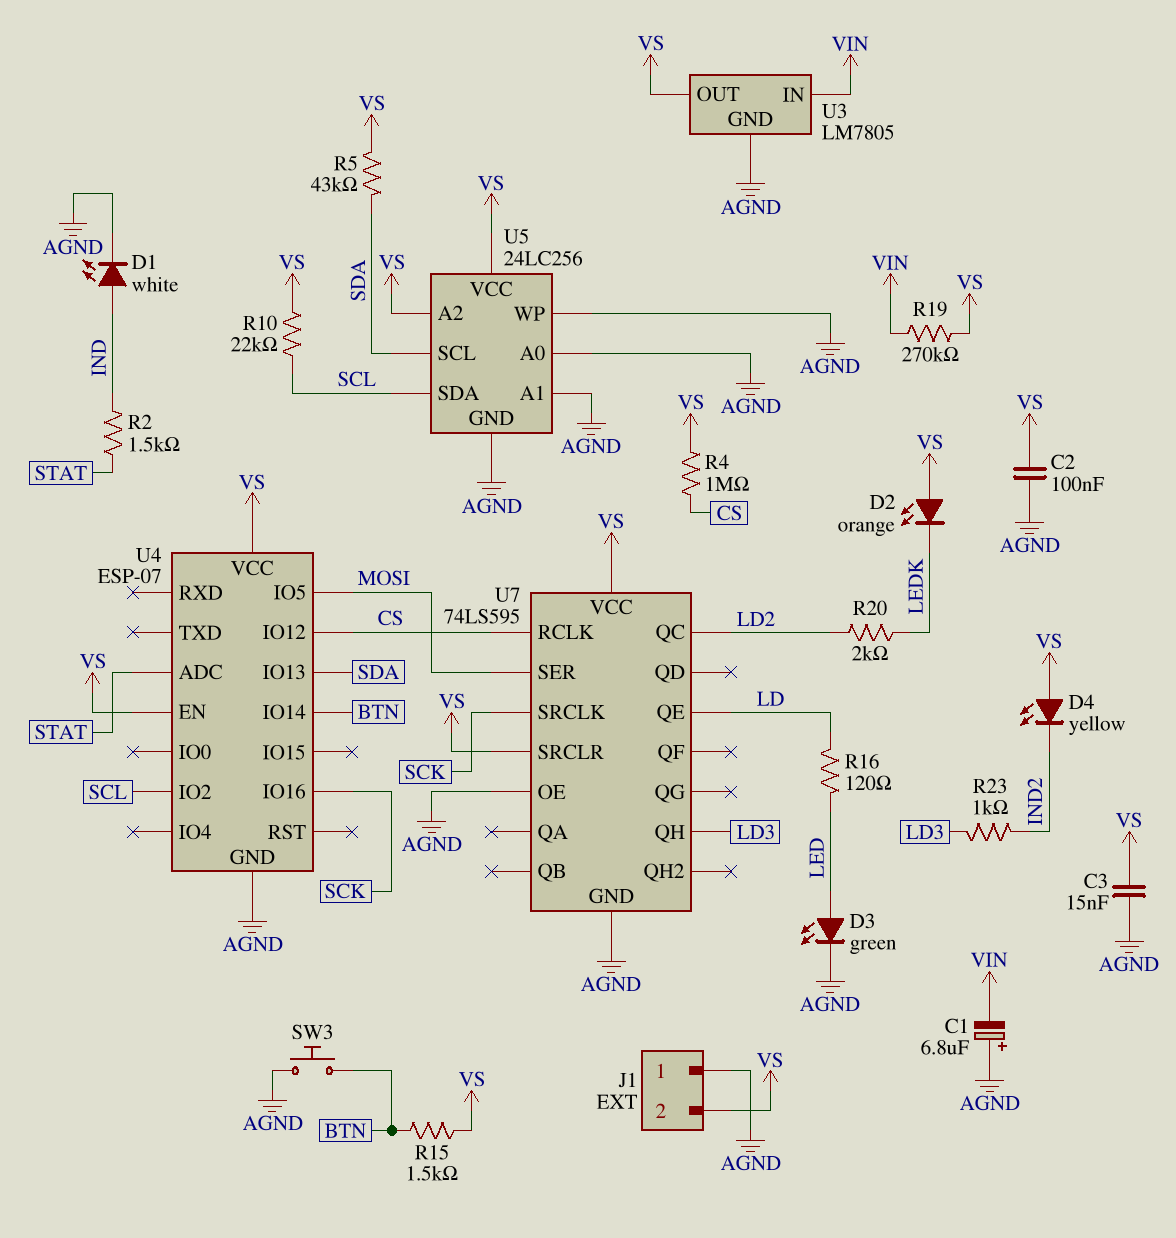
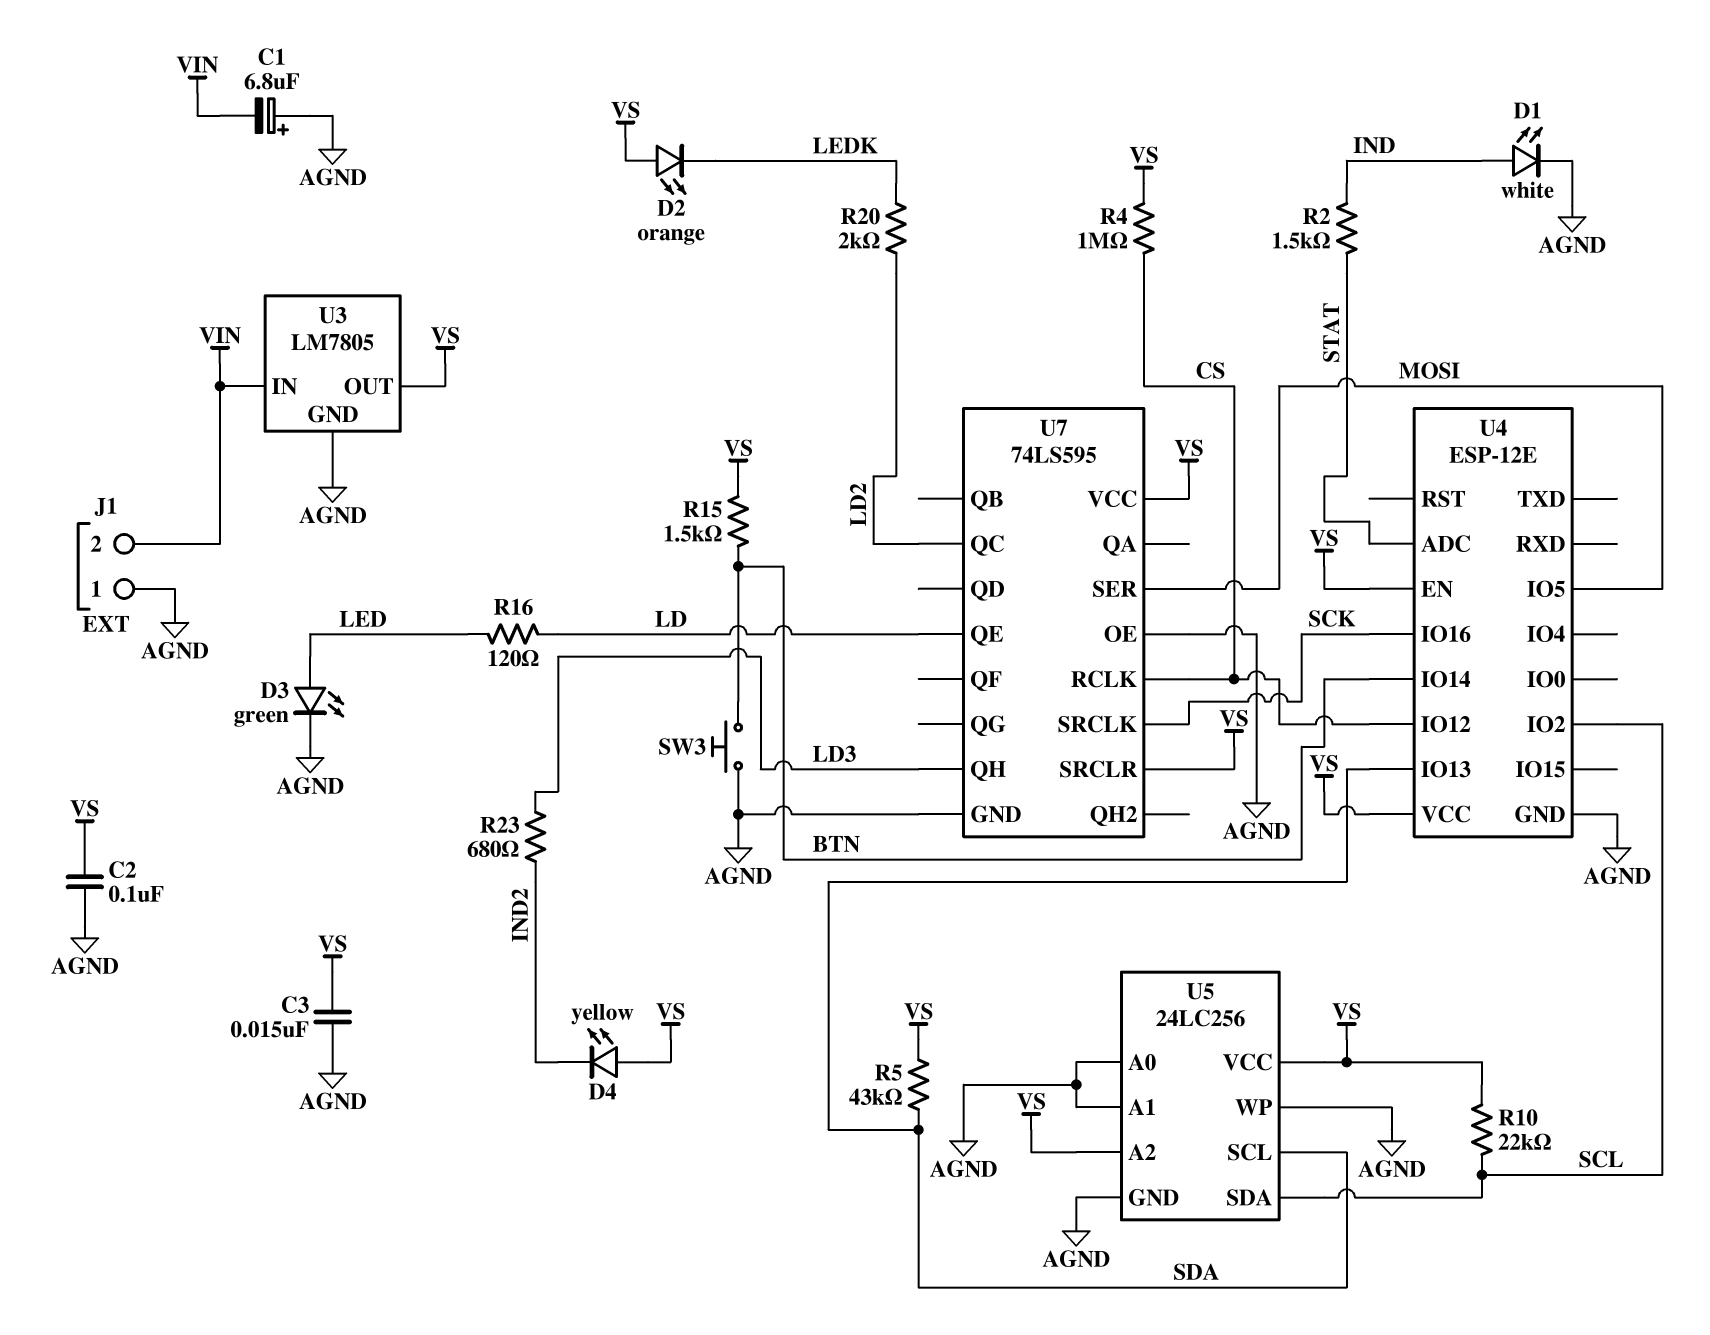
J1 pin 2: VS -> VIN
R19: 270k (VIN, VS) -> none
R23: 1k (IND2, LD3) -> 680 (IND2, LD3)
U4: ESP-07 -> ESP-12E

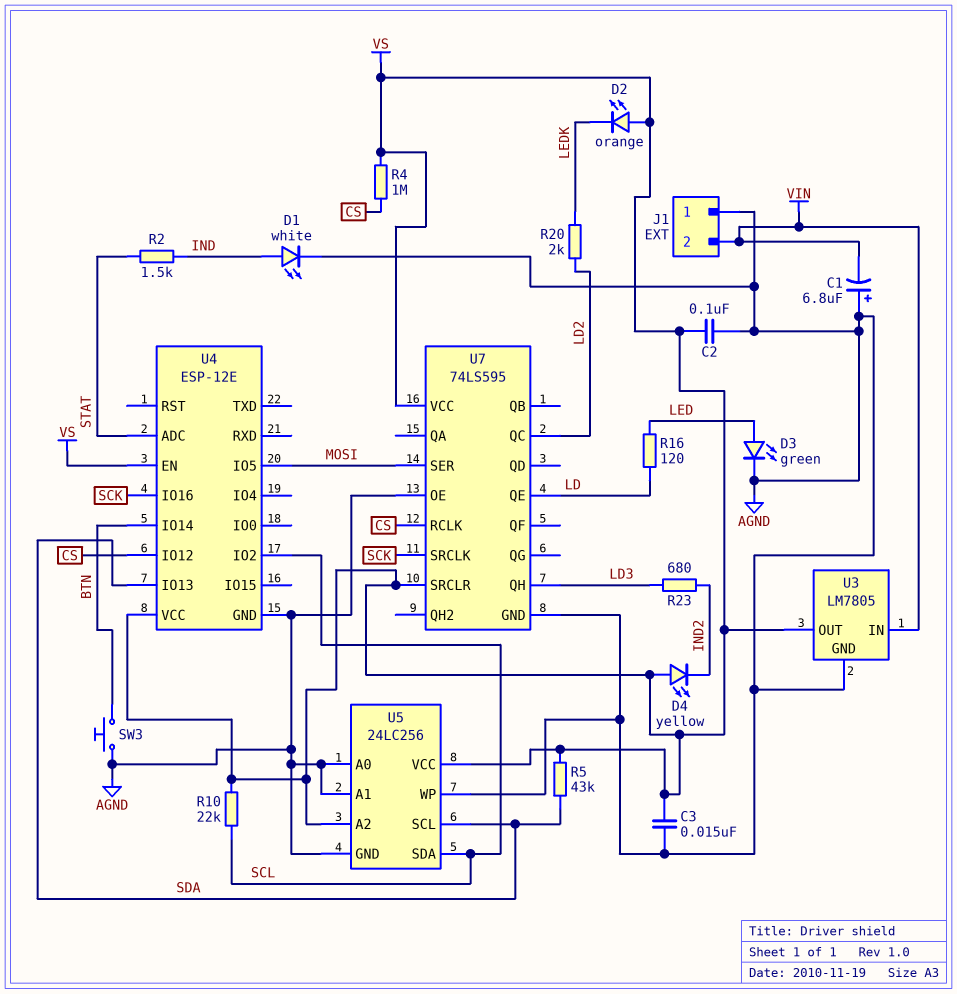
R15: 1.5k (BTN, VS) -> none

